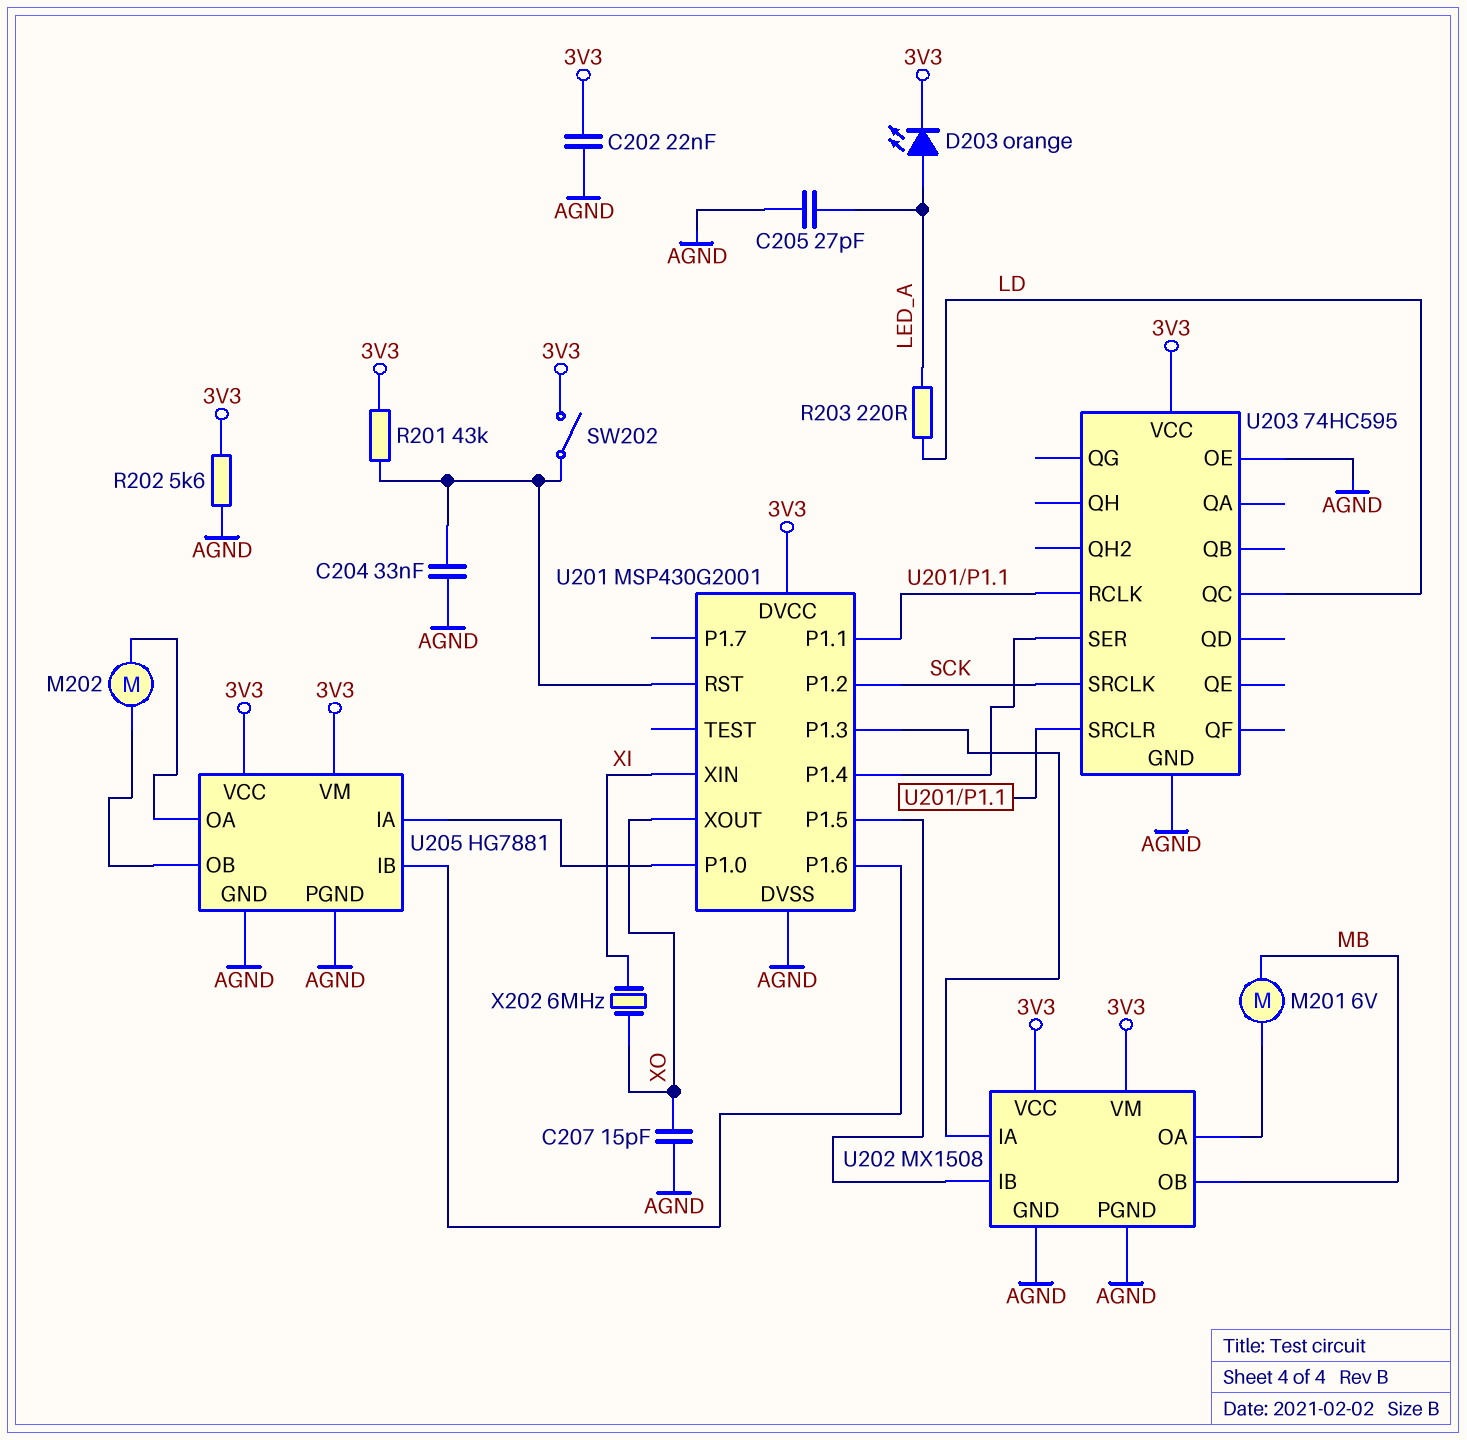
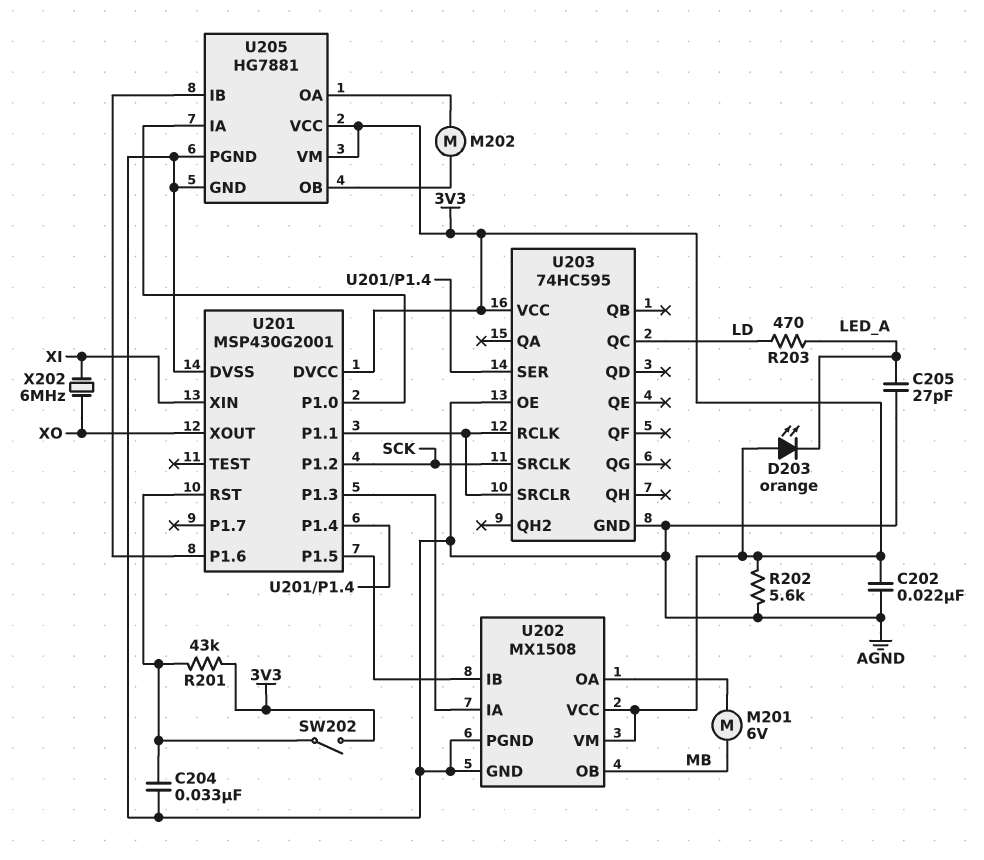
C207: 15pF (AGND, XO) -> none
D203: LED orange (A LED_A, K 3V3) -> LED orange (A 3V3, K LED_A)
R203: 220 (LD, LED_A) -> 470 (LD, LED_A)

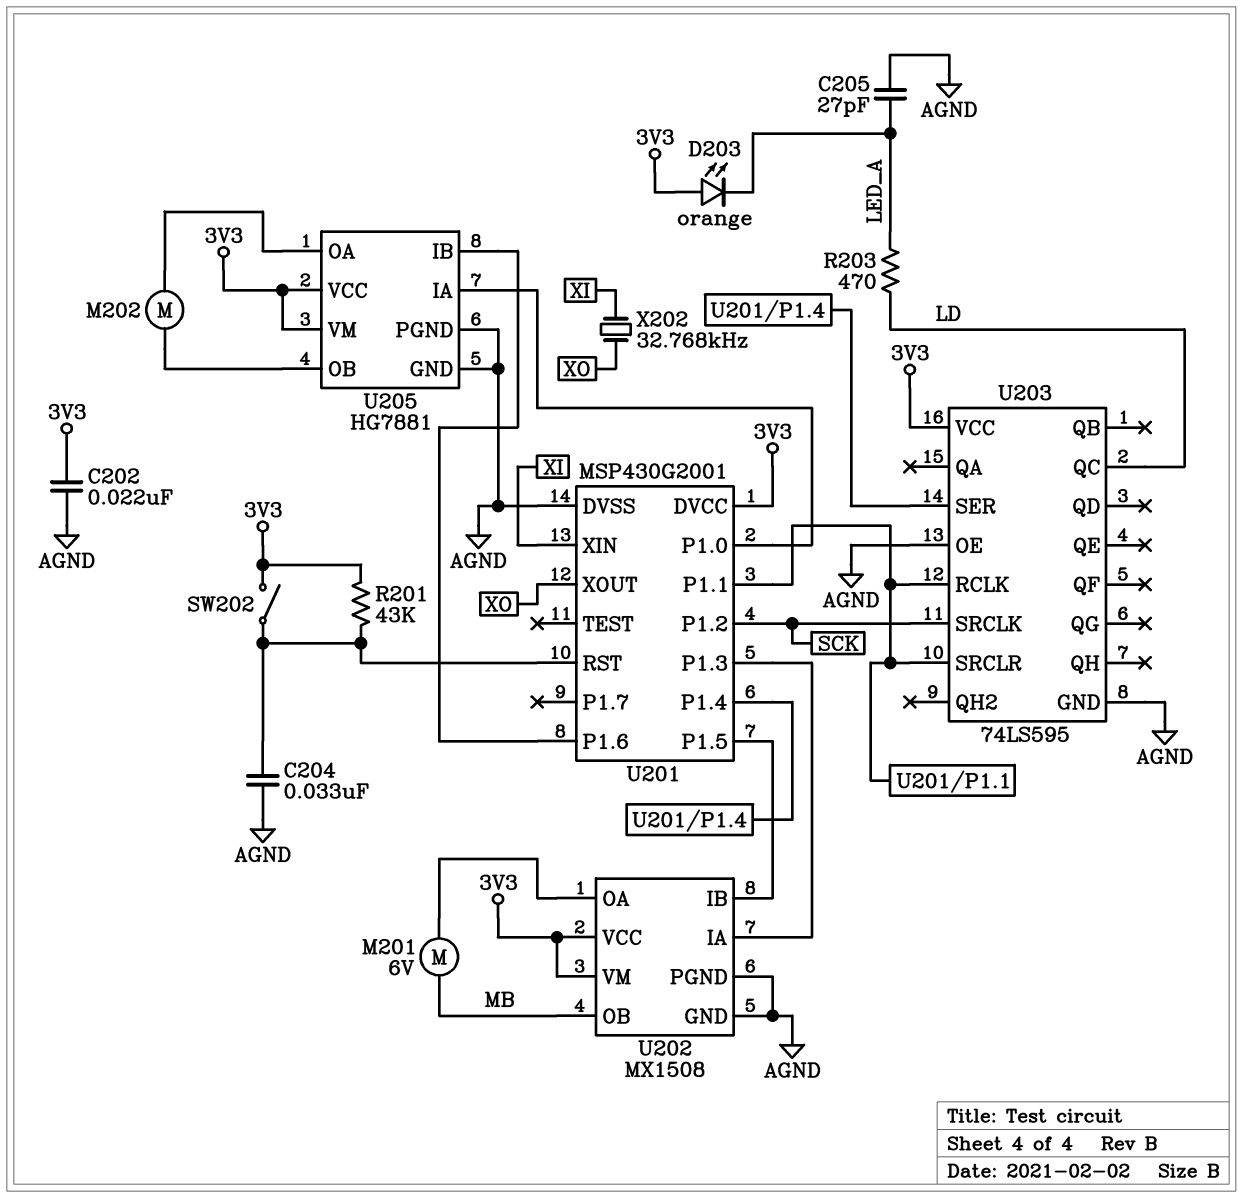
R202: 5.6k (3V3, AGND) -> none
U203: 74HC595 -> 74LS595
X202: 6MHz (XI, XO) -> 32.768kHz (XI, XO)

